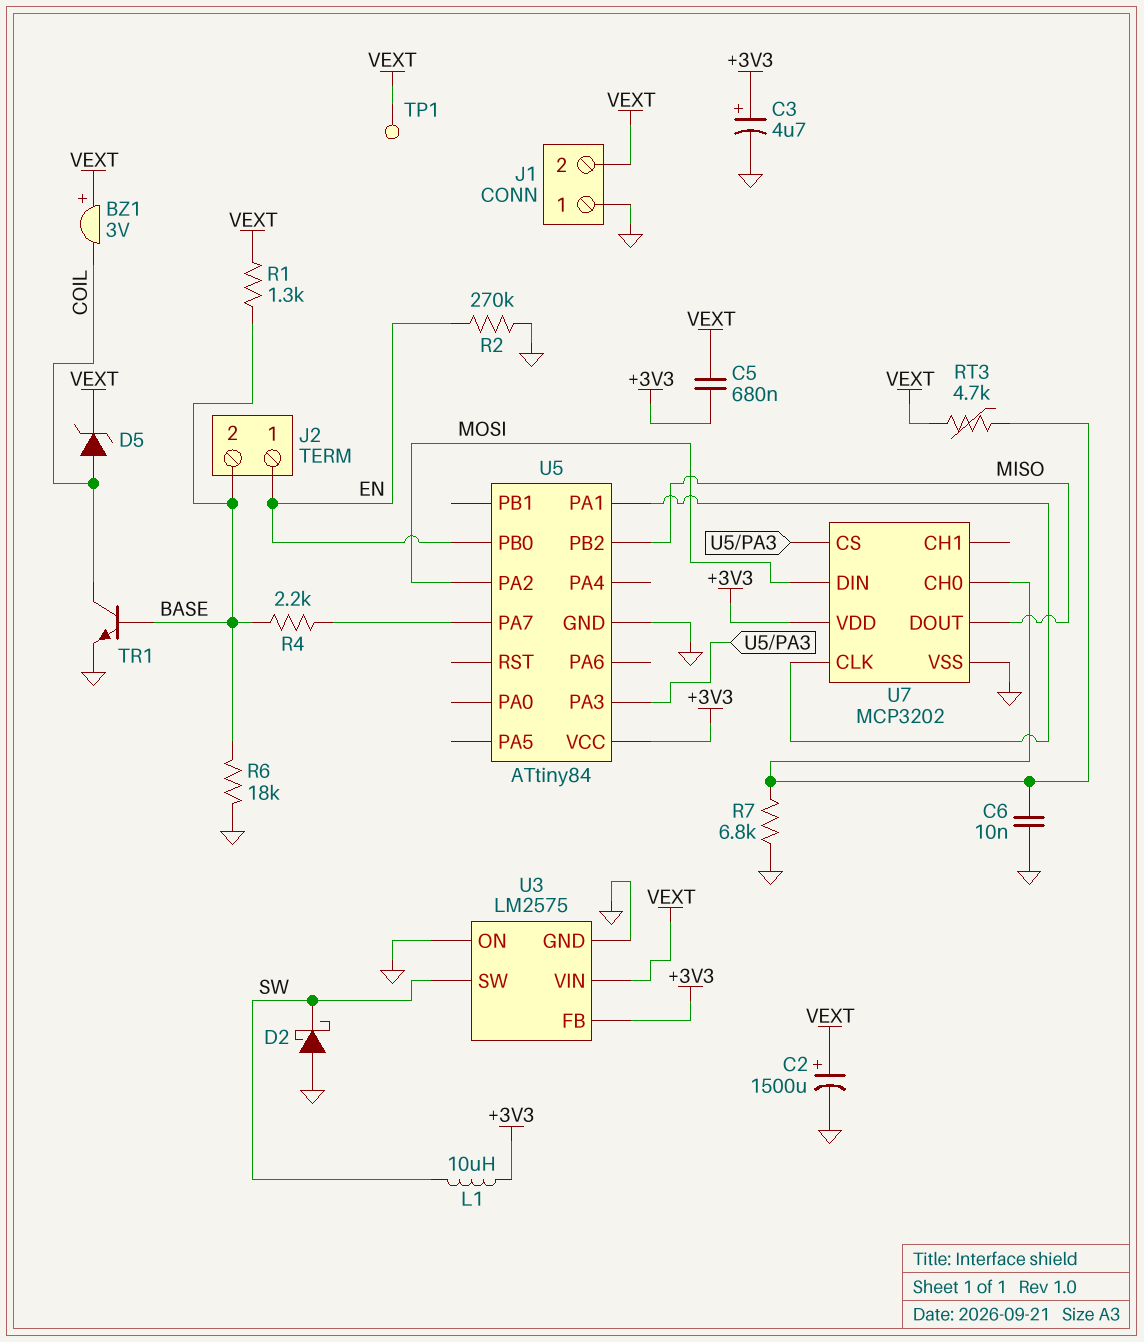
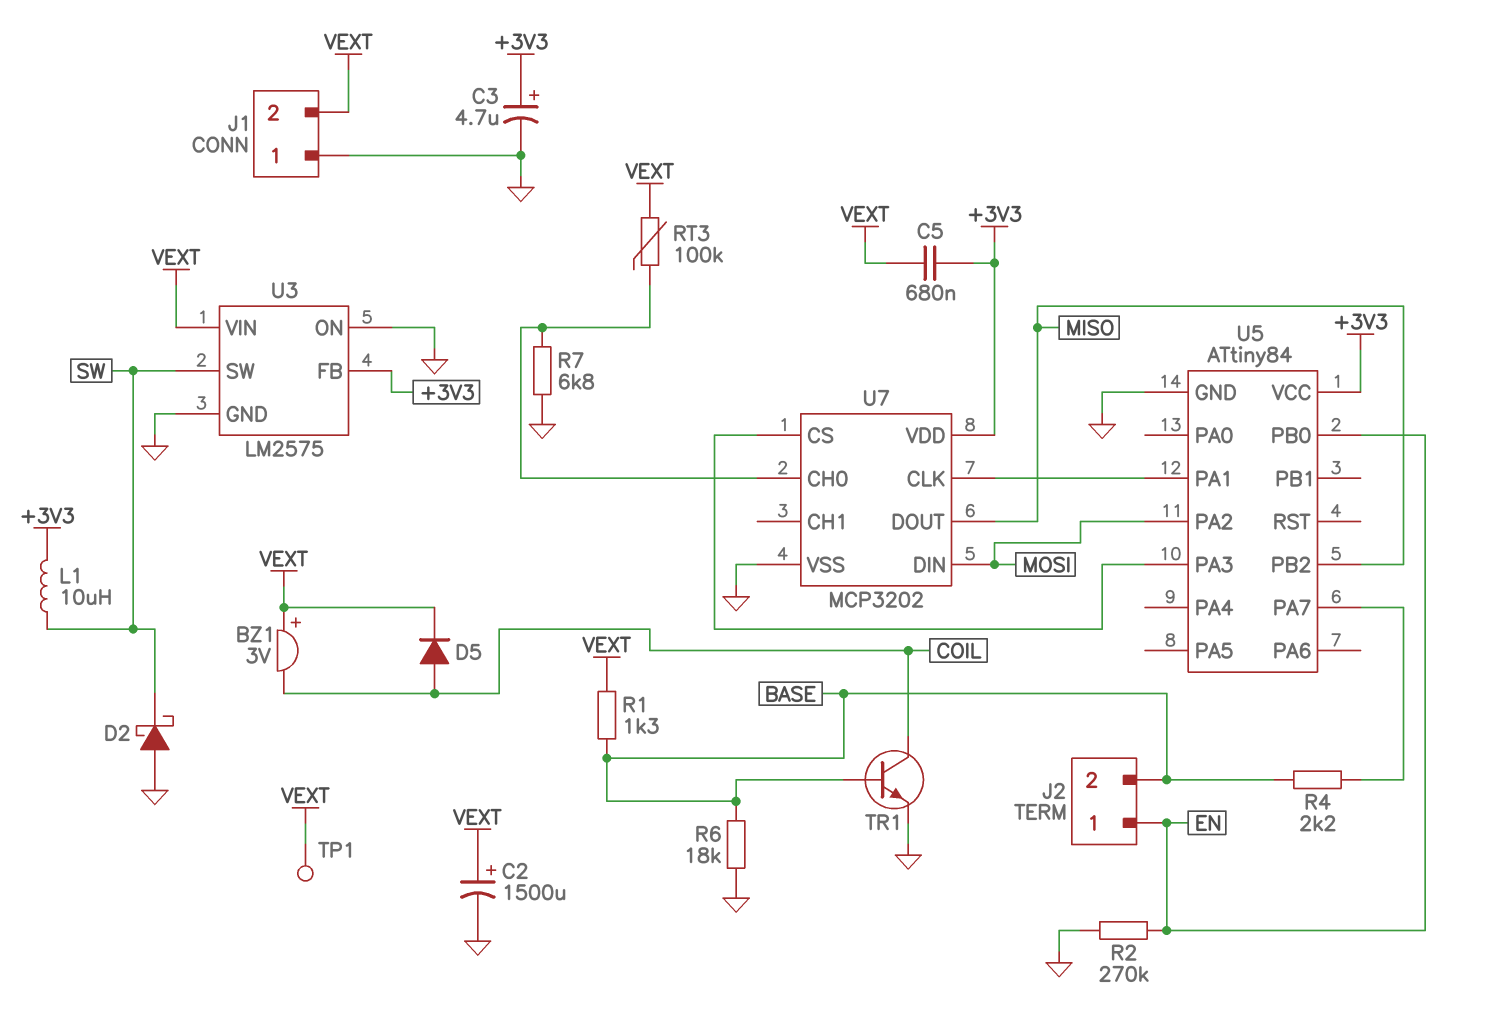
C6: 10nF (GND, U7/CH0) -> none
D5: zener (A COIL, K VEXT) -> diode (A COIL, K VEXT)
RT3: 4.7k (U7/CH0, VEXT) -> 100k (U7/CH0, VEXT)

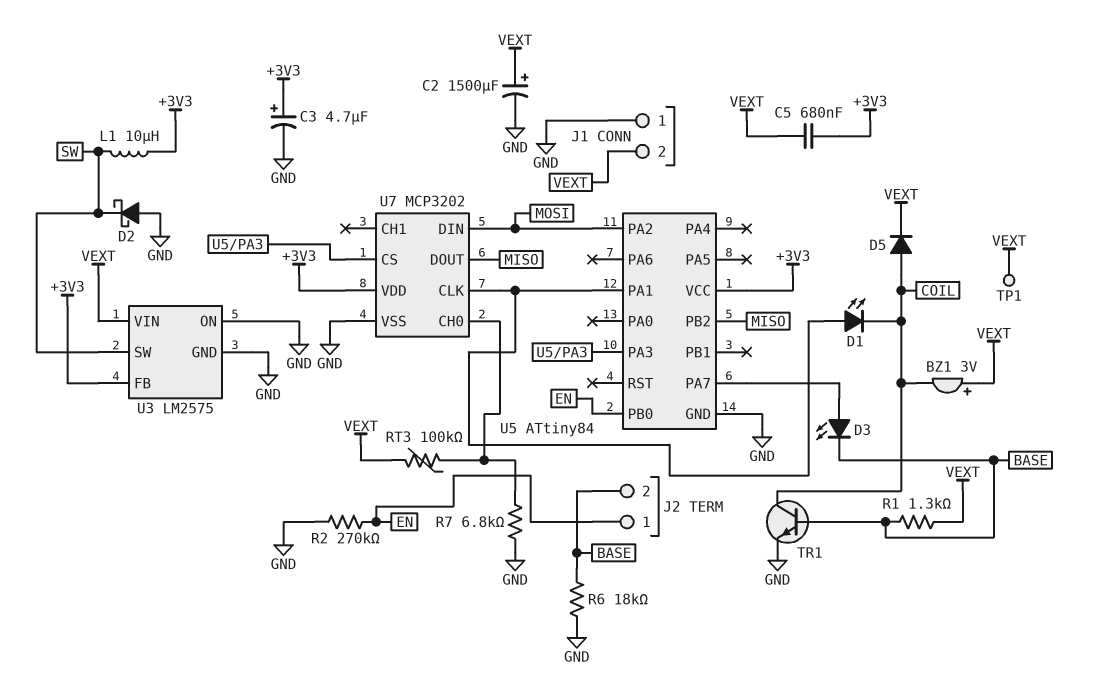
D1: none -> LED (A U5/PA1, K COIL)
D3: none -> LED (A U5/PA7, K BASE)
R4: 2.2k (BASE, U5/PA7) -> none

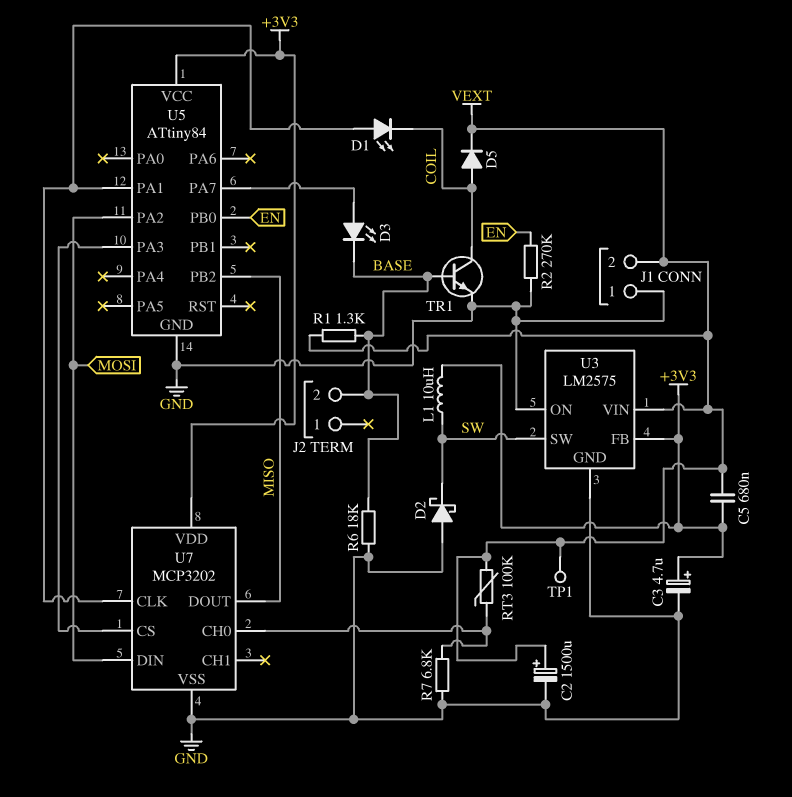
BZ1: buzzer 3V (plus VEXT, minus COIL) -> none
J2 pin 1: EN -> none

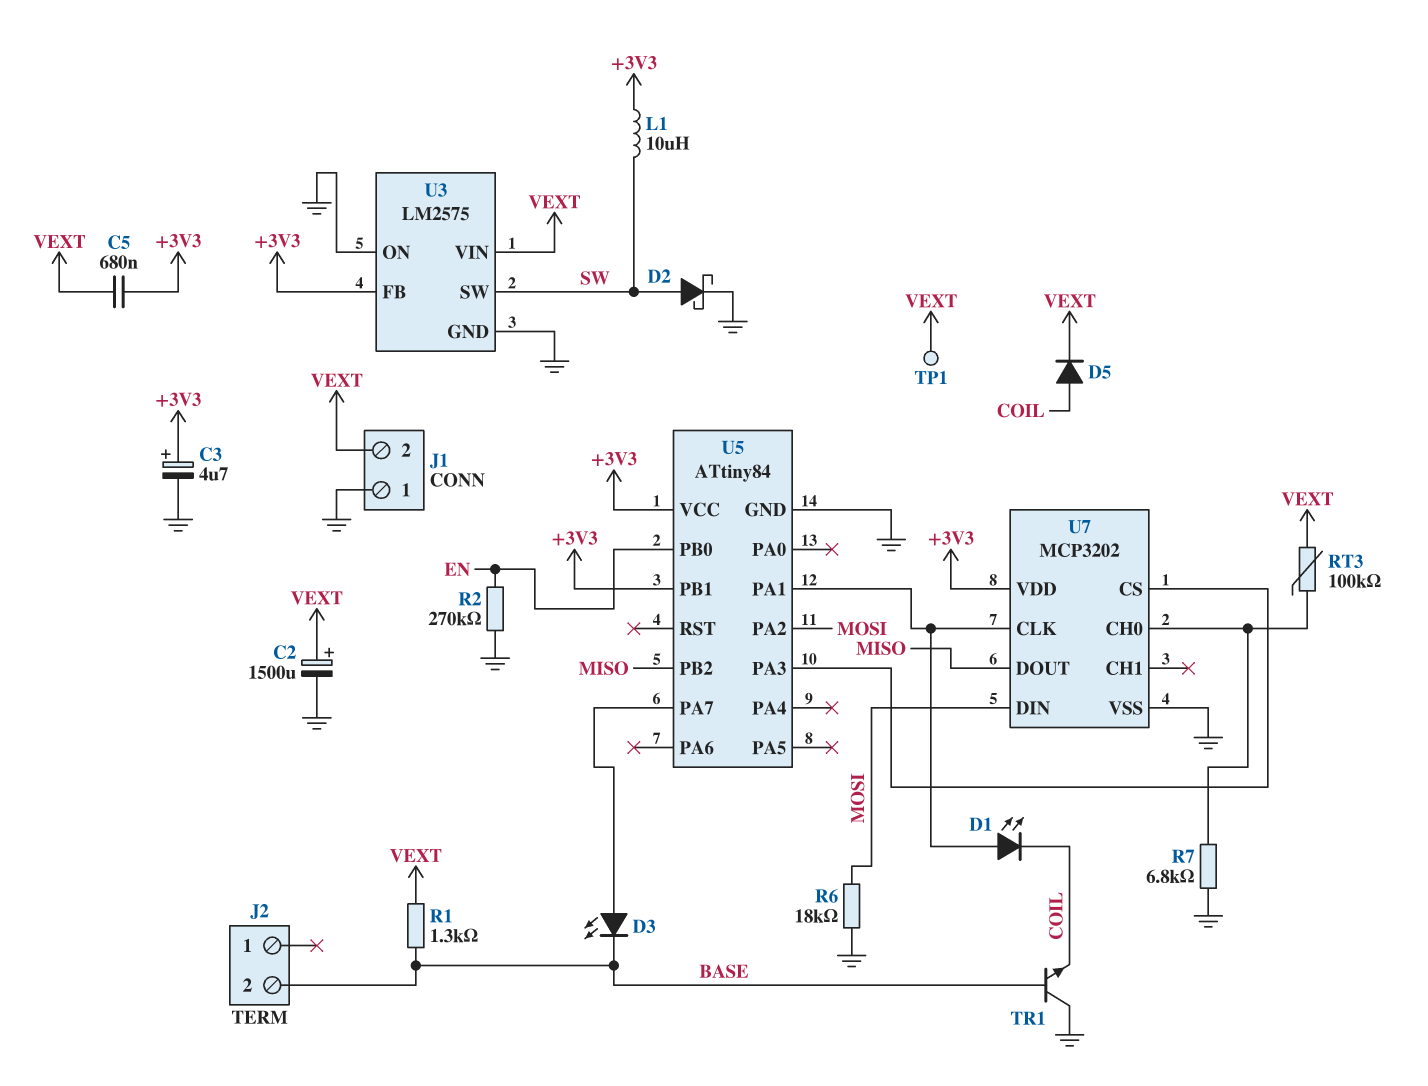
D2: schottky (A GND, K SW) -> schottky (A SW, K GND)
R6: 18k (BASE, GND) -> 18k (GND, MOSI)
TR1: NPN (B BASE, C COIL, E GND) -> NPN (B BASE, C GND, E COIL)
U5 pin PB1: none -> +3V3

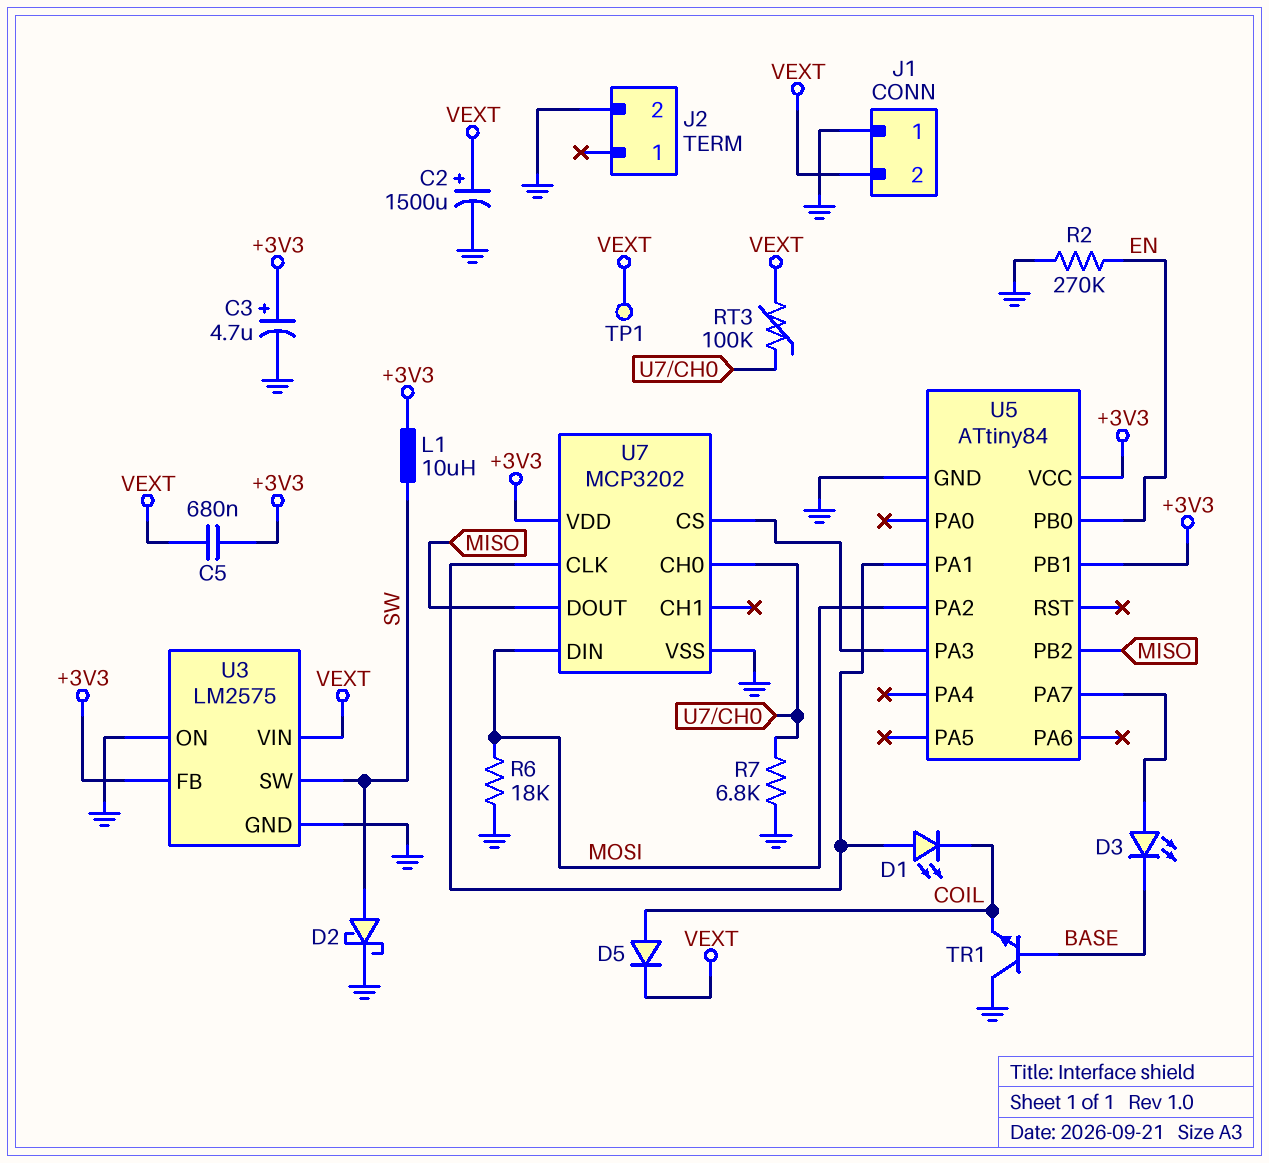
J2 pin 2: BASE -> GND
R1: 1.3k (BASE, VEXT) -> none

